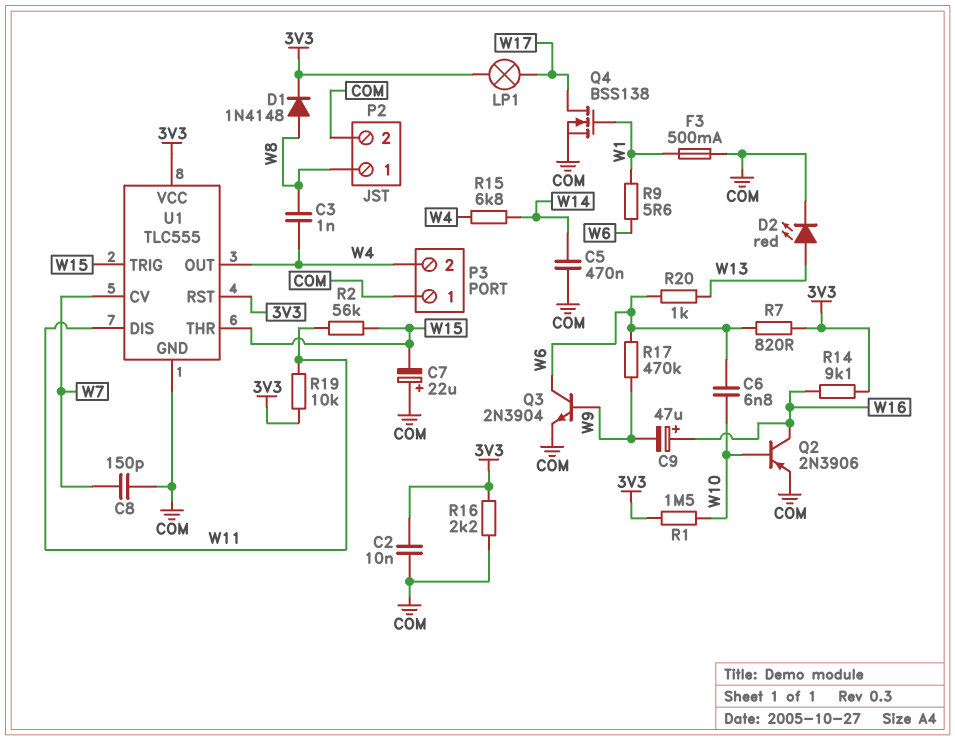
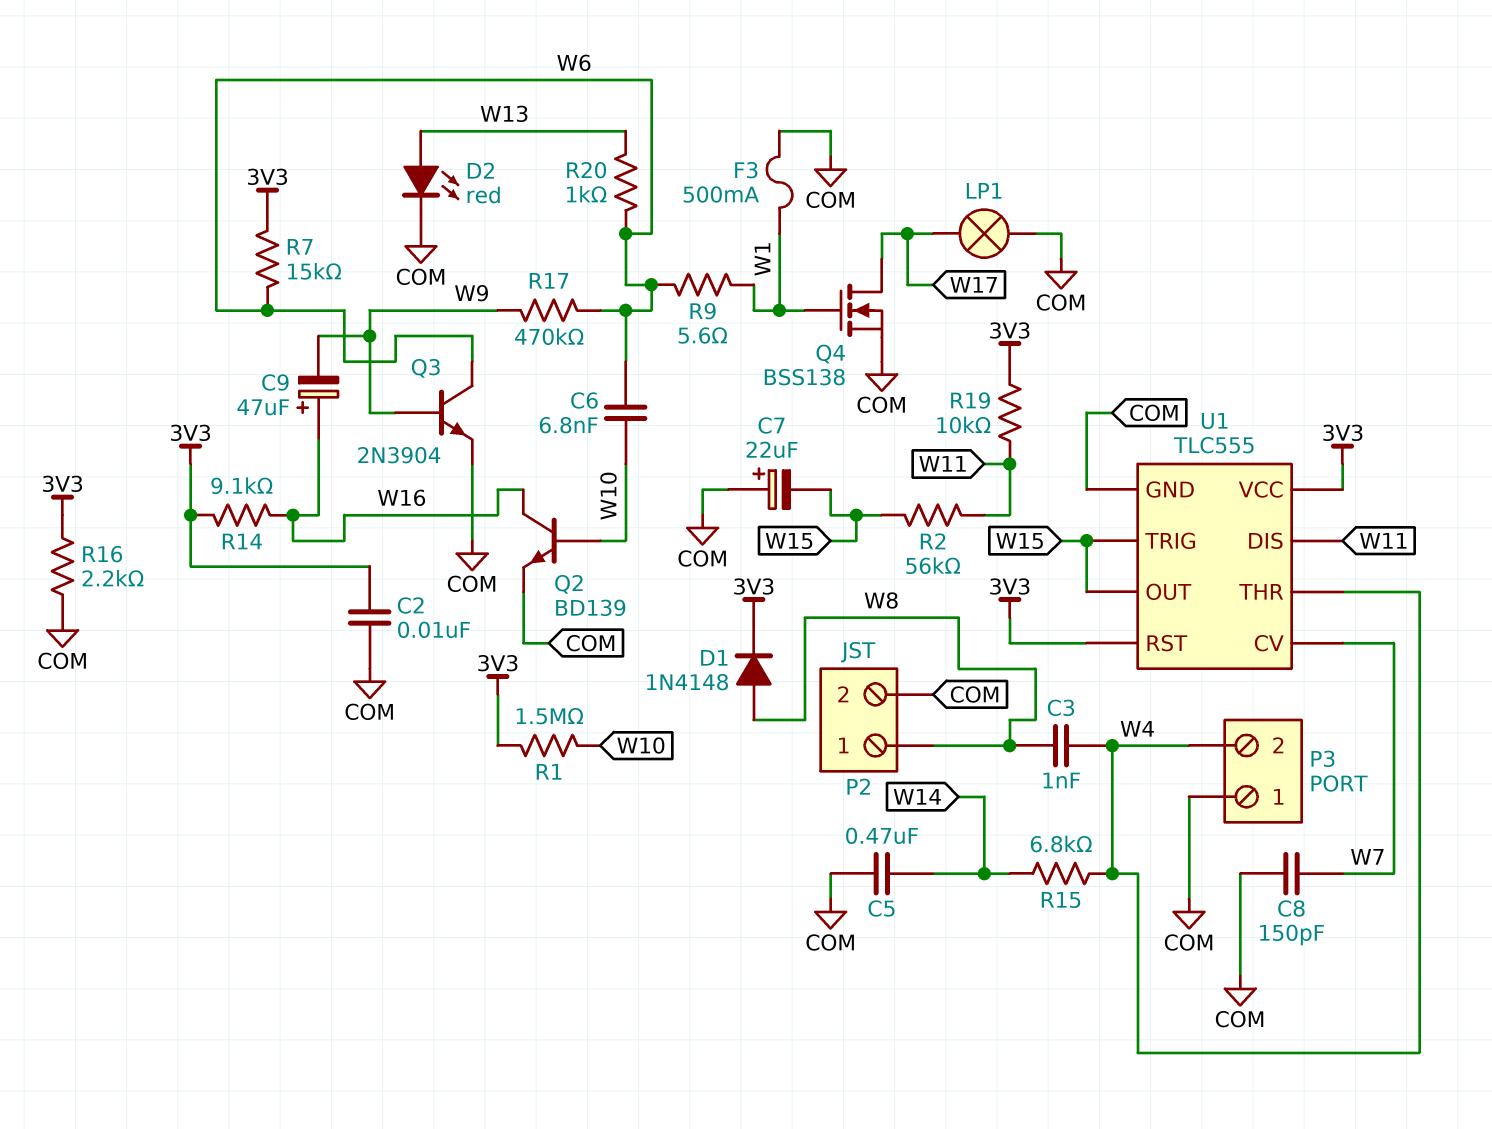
LP1: lamp (3V3, W17) -> lamp (COM, W17)
Q2: PNP 2N3906 (B W10, C W16, E COM) -> NPN BD139 (B W10, C W16, E COM)
R7: 820 (3V3, W6) -> 15k (3V3, W6)
U1 pin OUT: W4 -> W15
U1 pin THR: W15 -> W4

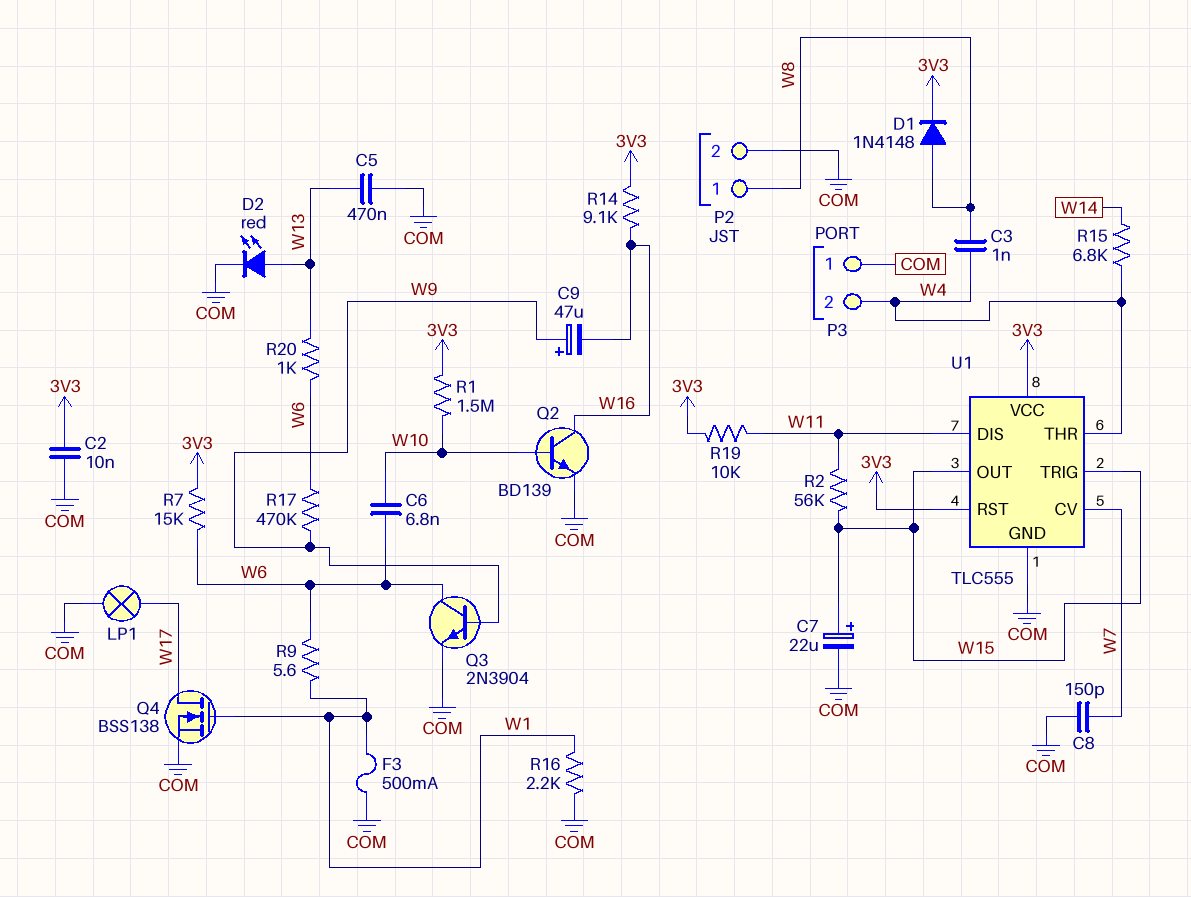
C5: 470nF (COM, W14) -> 470nF (COM, W13)
C7: 22uF (plus COM, minus W15) -> 22uF (plus W15, minus COM)
C9: 47uF (plus W16, minus W9) -> 47uF (plus W9, minus W16)
R16: 2.2k (3V3, COM) -> 2.2k (COM, W1)

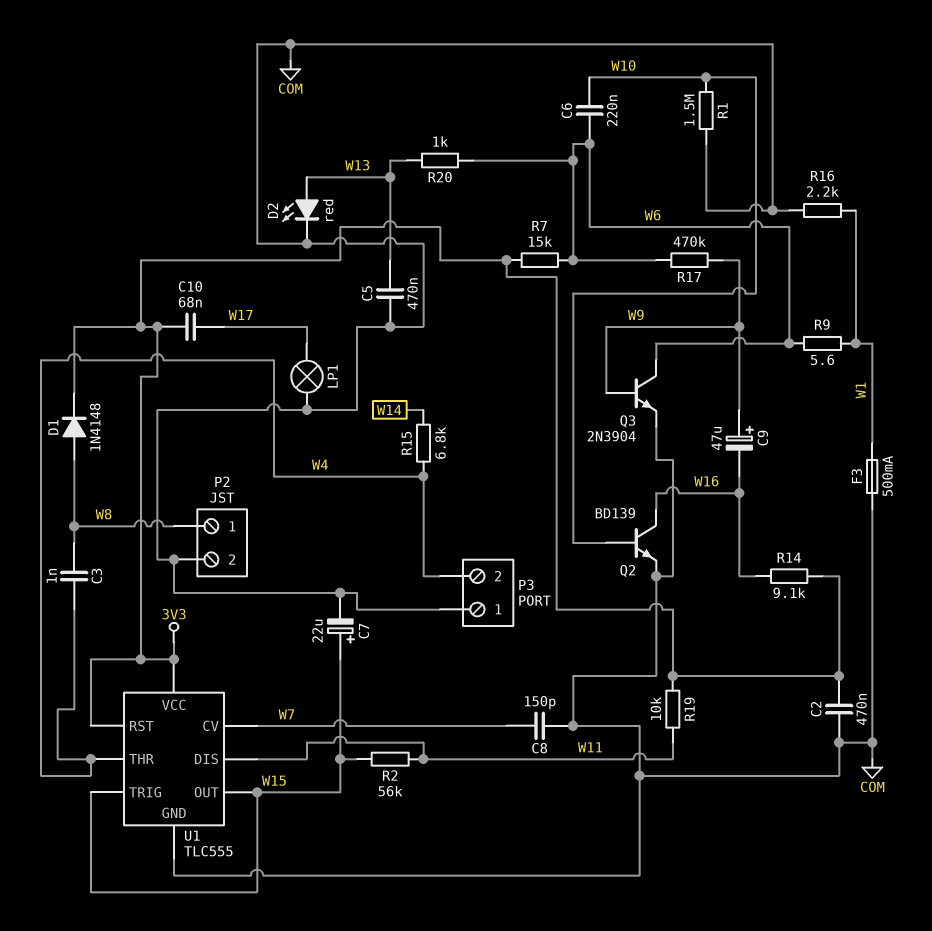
C2: 10nF (3V3, COM) -> 470nF (3V3, COM)
C6: 6.8nF (W6, W10) -> 220nF (W6, W10)
C10: none -> 68nF (3V3, W17)
Q4: NMOS BSS138 (G W1, D W17, S COM) -> none
R1: 1.5M (3V3, W10) -> 1.5M (COM, W10)

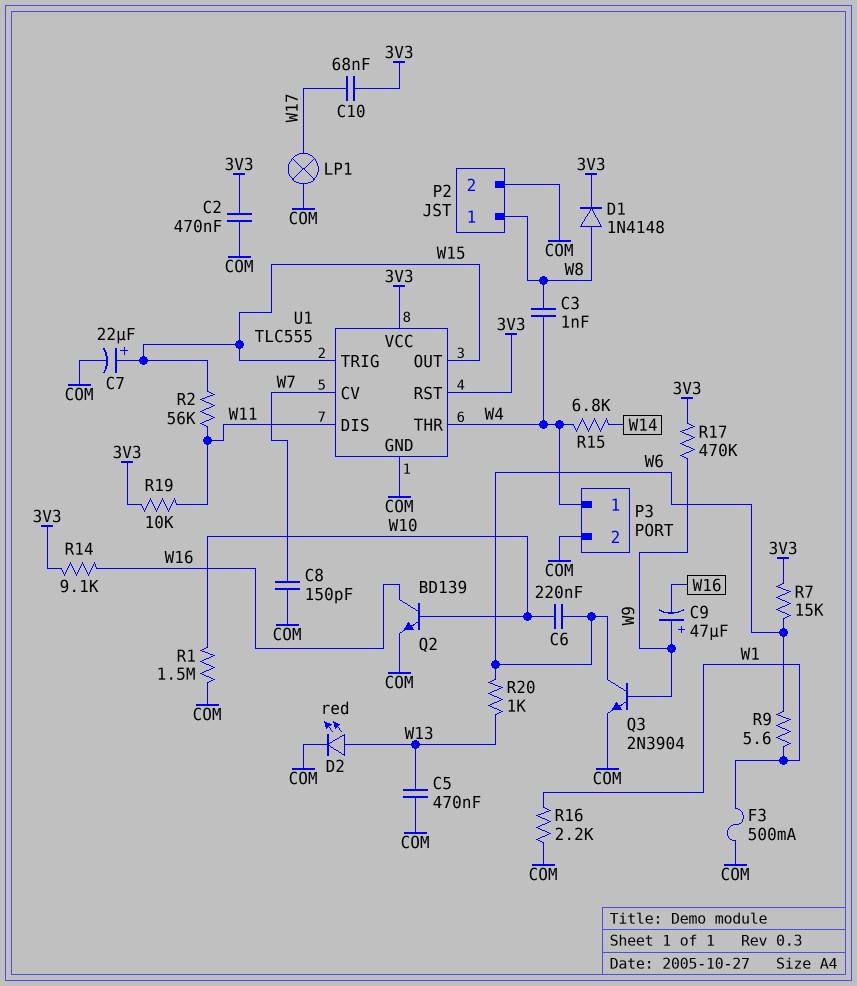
P3 pin 1: COM -> W4
P3 pin 2: W4 -> COM
R17: 470k (W6, W9) -> 470k (3V3, W9)

